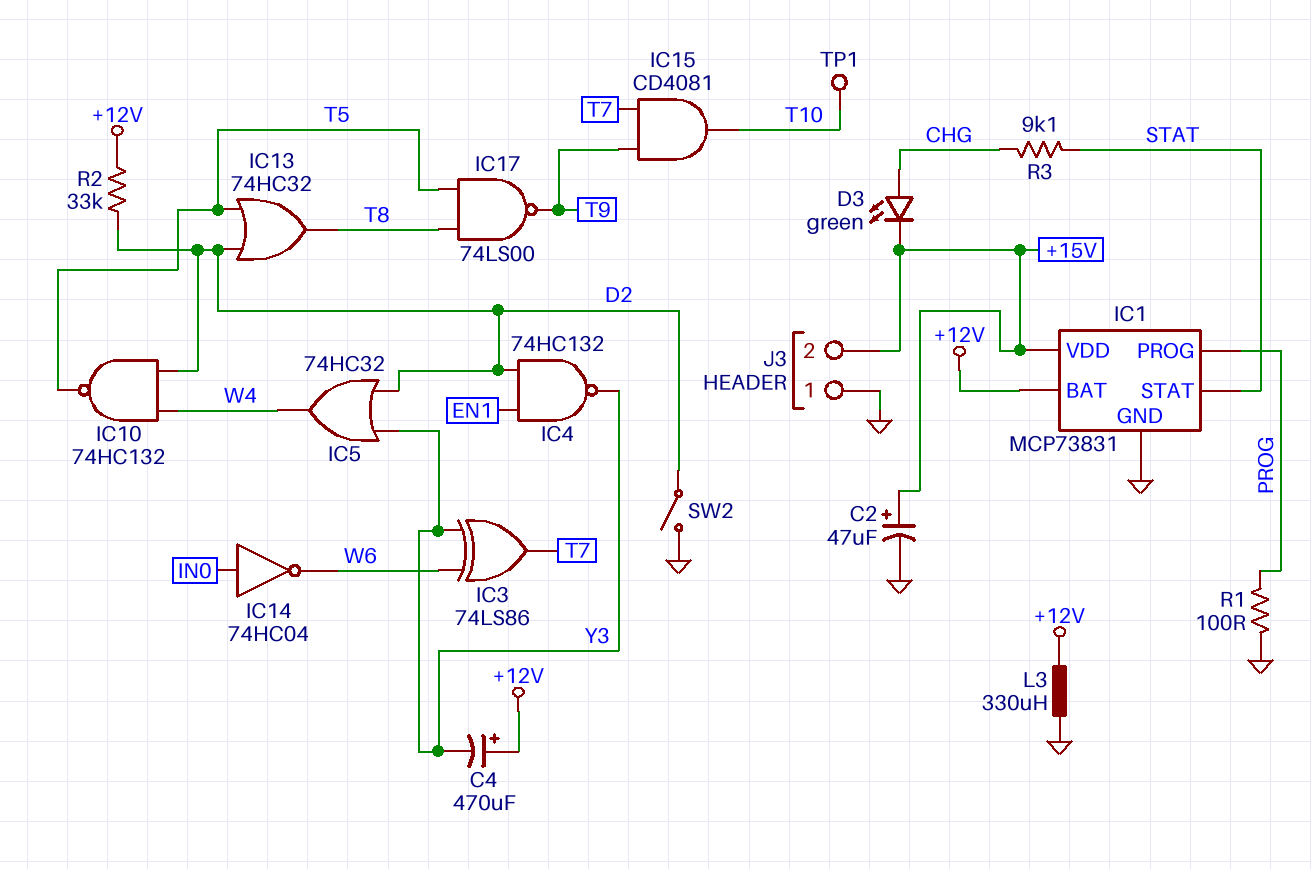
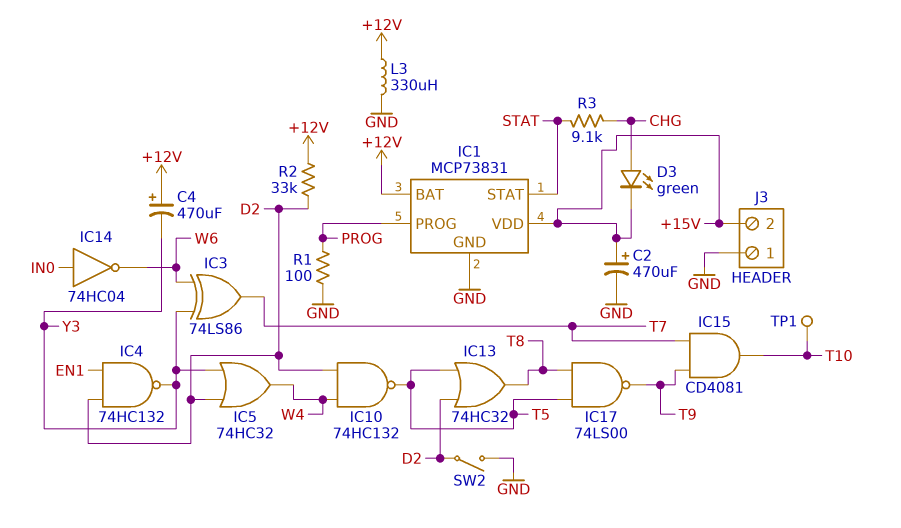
C2: 47uF (plus +15V, minus GND) -> 470uF (plus +15V, minus GND)

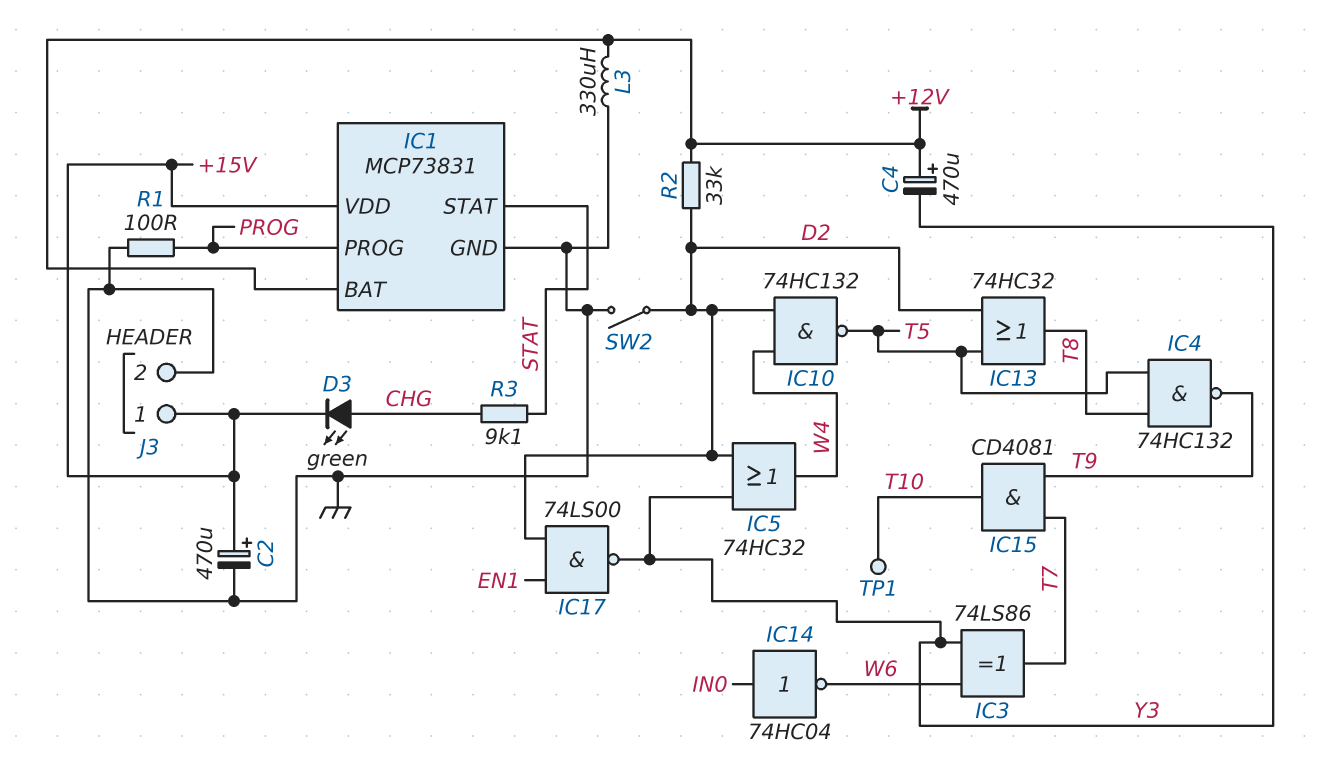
IC4: NAND 74HC132 (in D2, in EN1, out Y3) -> NAND 74HC132 (in T5, in T8, out T9)
IC17: NAND 74LS00 (in T5, in T8, out T9) -> NAND 74LS00 (in D2, in EN1, out Y3)
J3 pin 1: GND -> +15V
J3 pin 2: +15V -> GND

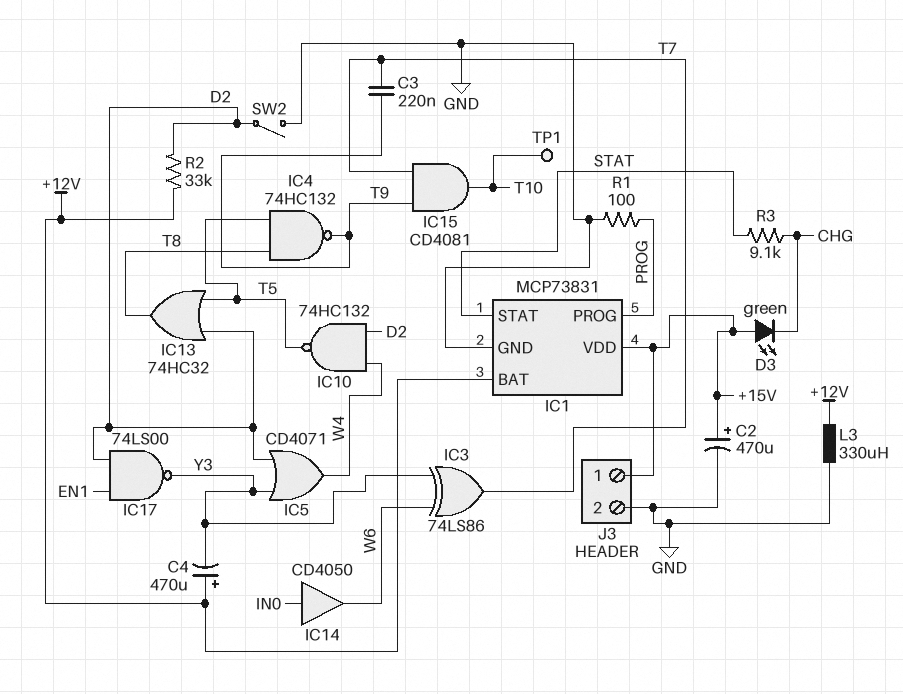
C3: none -> 220nF (T7, T9)
D3: LED green (A CHG, K +15V) -> LED green (A +15V, K CHG)
IC5: OR 74HC32 (in D2, in Y3, out W4) -> OR CD4071 (in D2, in Y3, out W4)
IC14: NOT 74HC04 (in IN0, out W6) -> buffer CD4050 (in IN0, out W6)

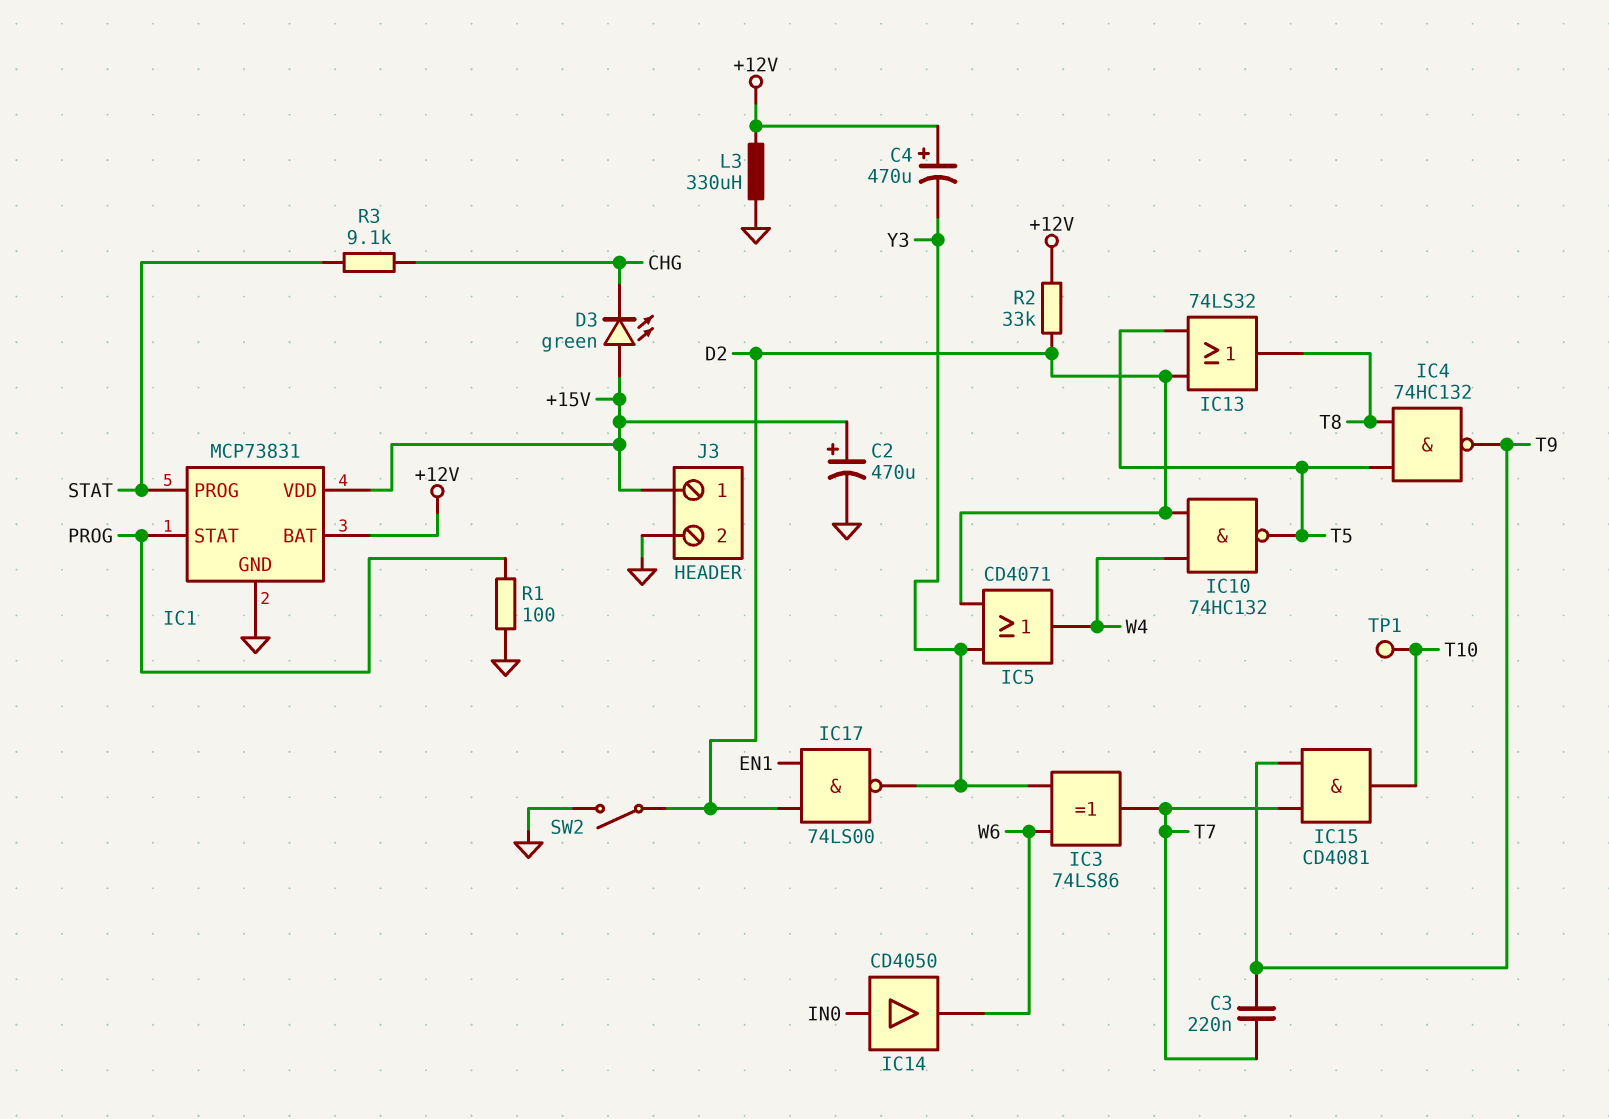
IC1 pin PROG: PROG -> STAT
IC1 pin STAT: STAT -> PROG
IC13: OR 74HC32 (in D2, in T5, out T8) -> OR 74LS32 (in D2, in T5, out T8)

